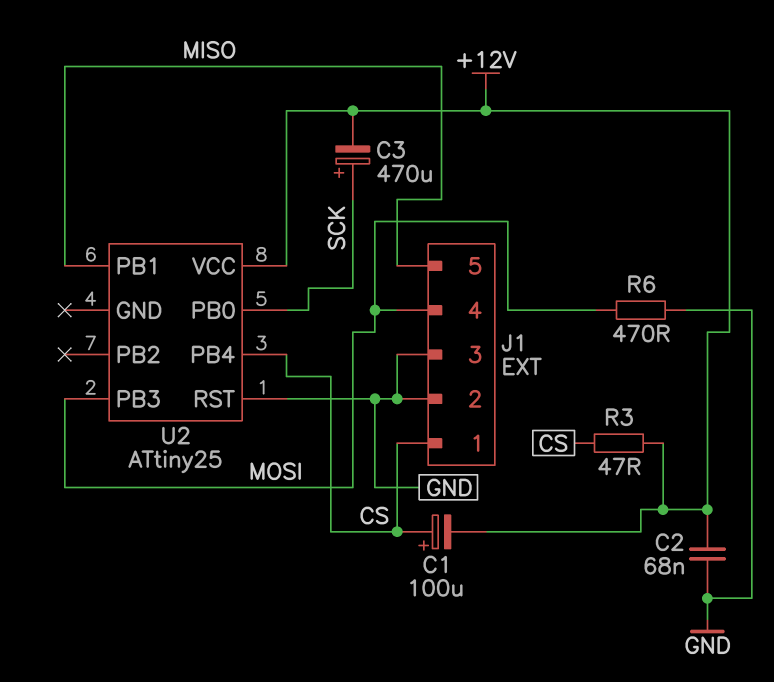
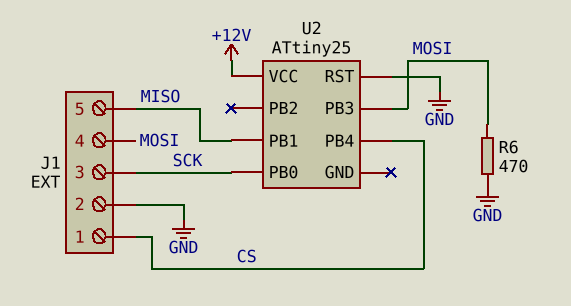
C1: 100uF (plus CS, minus +12V) -> none
C2: 68nF (+12V, GND) -> none
C3: 470uF (plus SCK, minus +12V) -> none
J1 pin 3: GND -> SCK
R3: 47 (+12V, CS) -> none

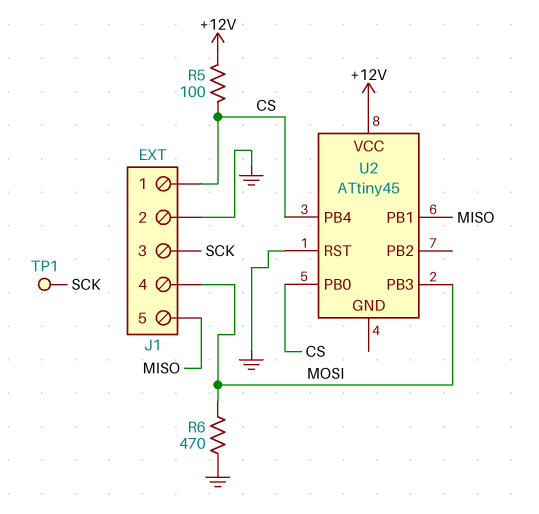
R5: none -> 100 (+12V, CS)
TP1: none -> test point (SCK)
U2: ATtiny25 -> ATtiny45
U2 pin PB0: SCK -> CS

